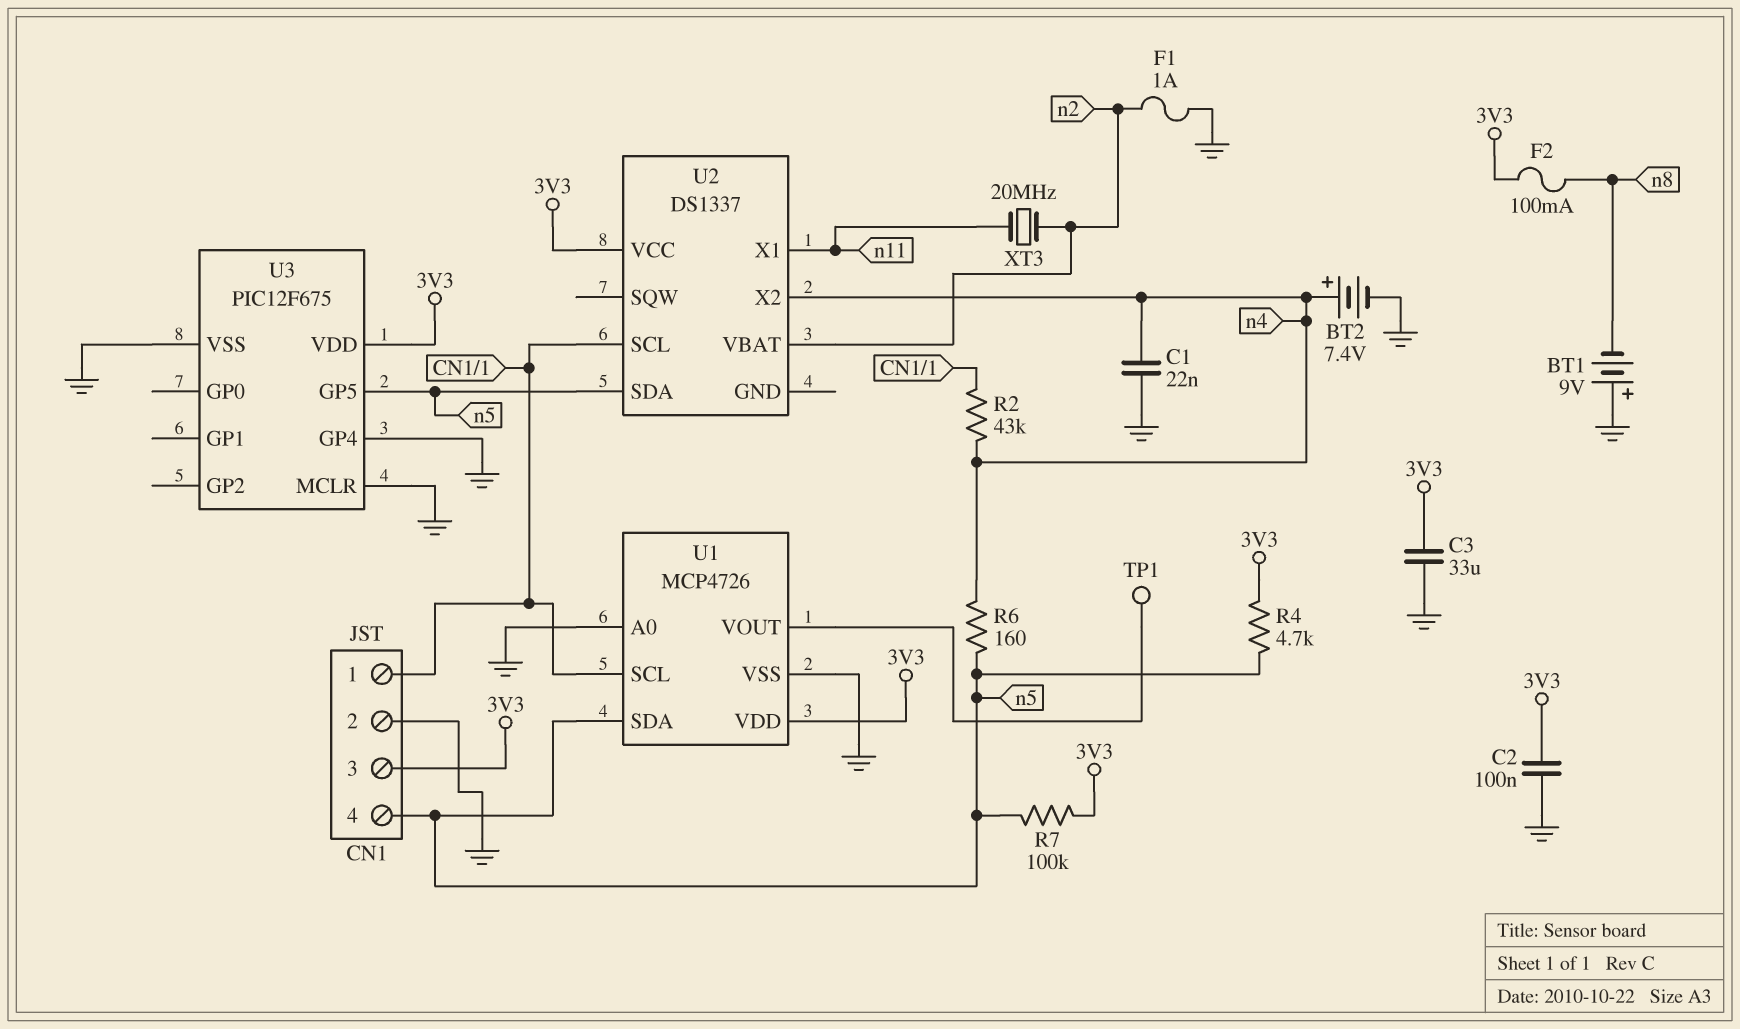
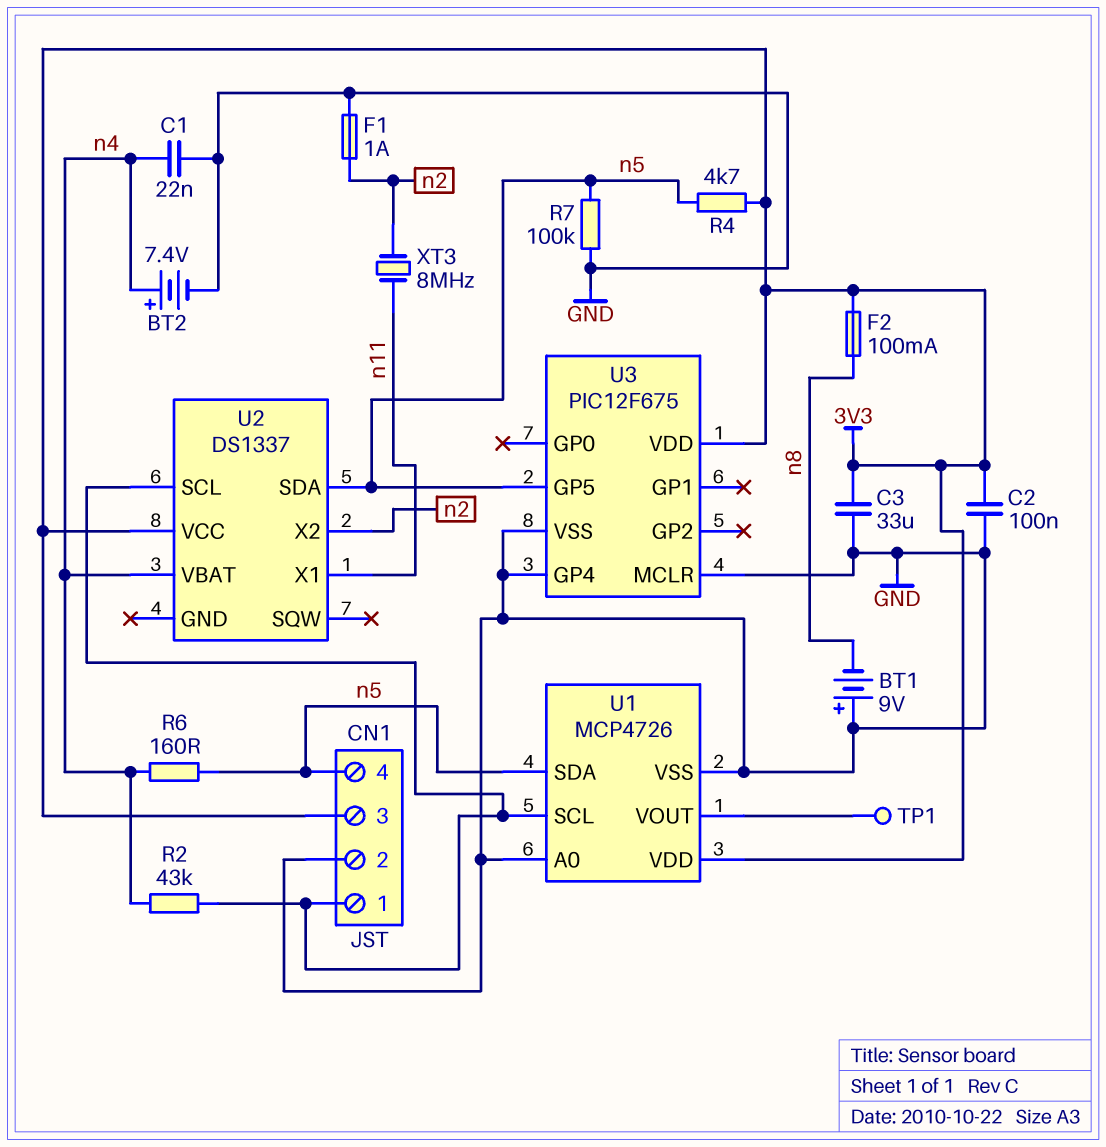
R7: 100k (3V3, n5) -> 100k (GND, n5)
U2 pin VBAT: n2 -> n4
U2 pin X2: n4 -> n2
XT3: 20MHz (n2, n11) -> 8MHz (n2, n11)

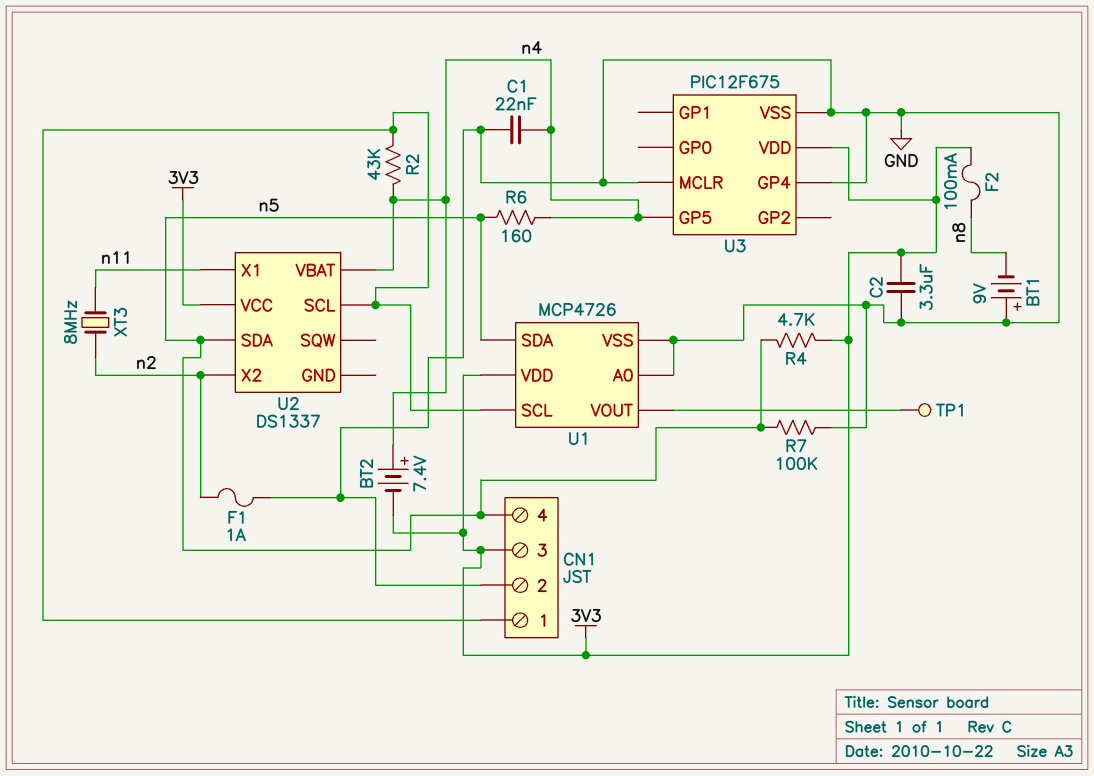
BT2: 7.4V (plus n4, minus GND) -> 7.4V (plus n4, minus 3V3)
C2: 100nF (3V3, GND) -> 3.3uF (3V3, GND)
C3: 33uF (3V3, GND) -> none
U3 pin GP5: n5 -> n4

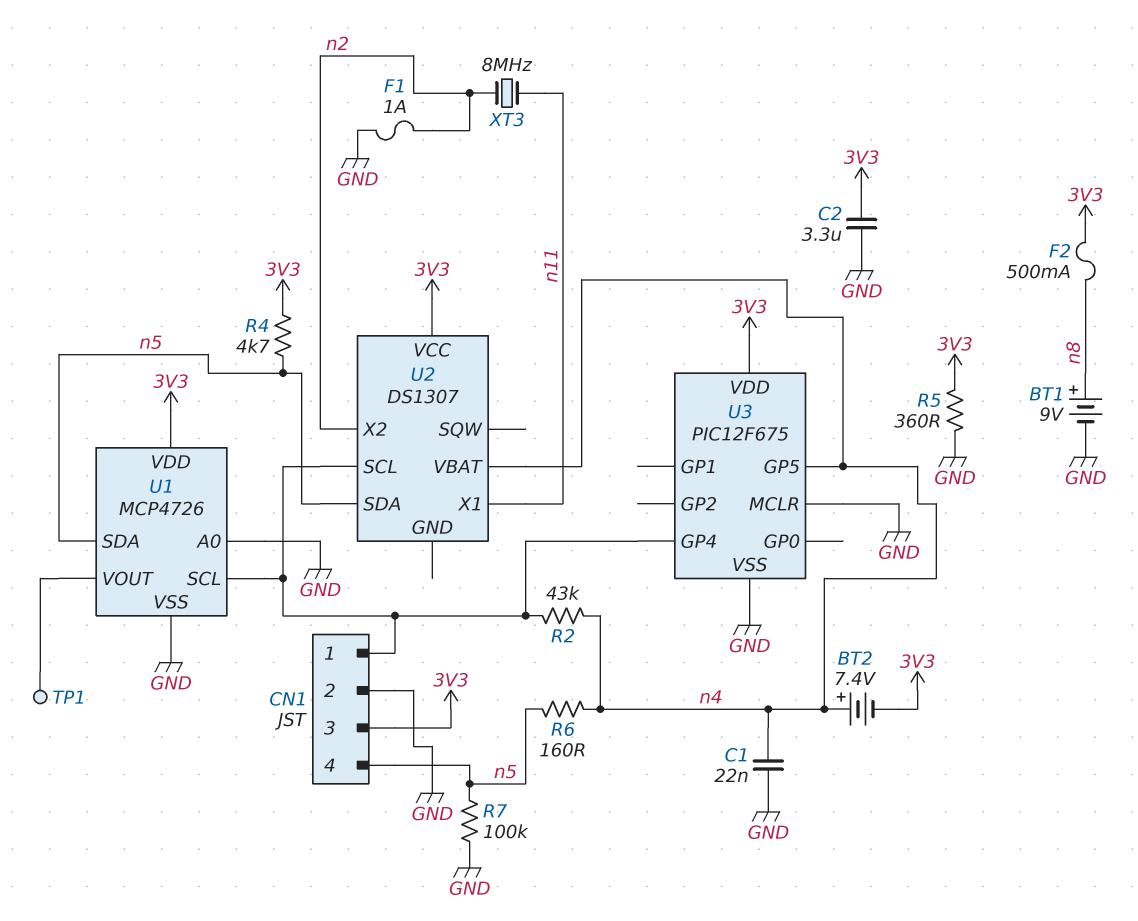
BT1: 9V (plus GND, minus n8) -> 9V (plus n8, minus GND)
F2: 100mA (3V3, n8) -> 500mA (3V3, n8)
R5: none -> 360 (3V3, GND)
U2: DS1337 -> DS1307
U3 pin GP4: GND -> CN1/1

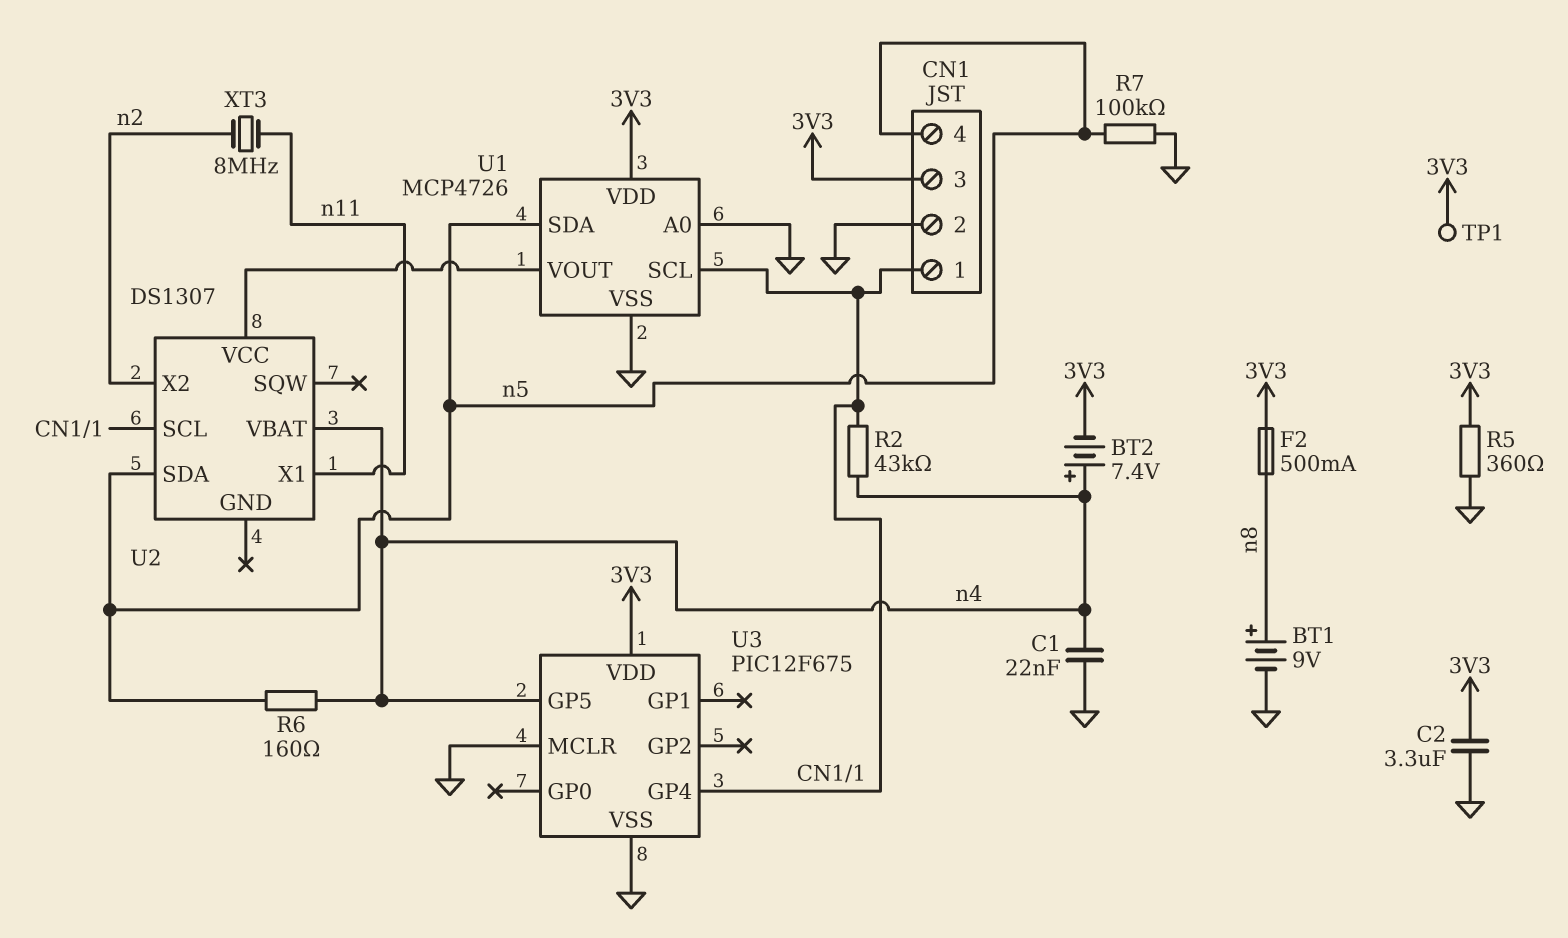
F1: 1A (GND, n2) -> none
R4: 4.7k (3V3, n5) -> none
TP1: test point (U1/VOUT) -> test point (3V3)
U2 pin VCC: 3V3 -> U1/VOUT

